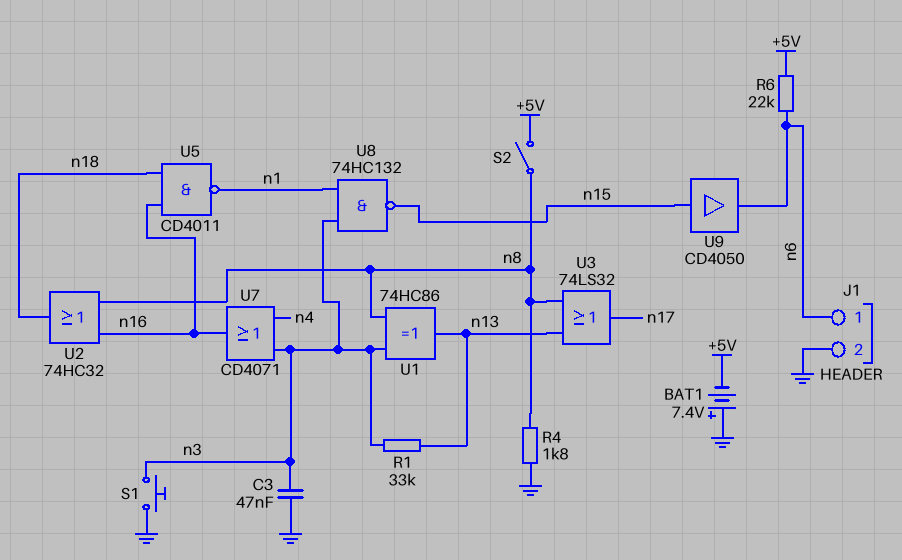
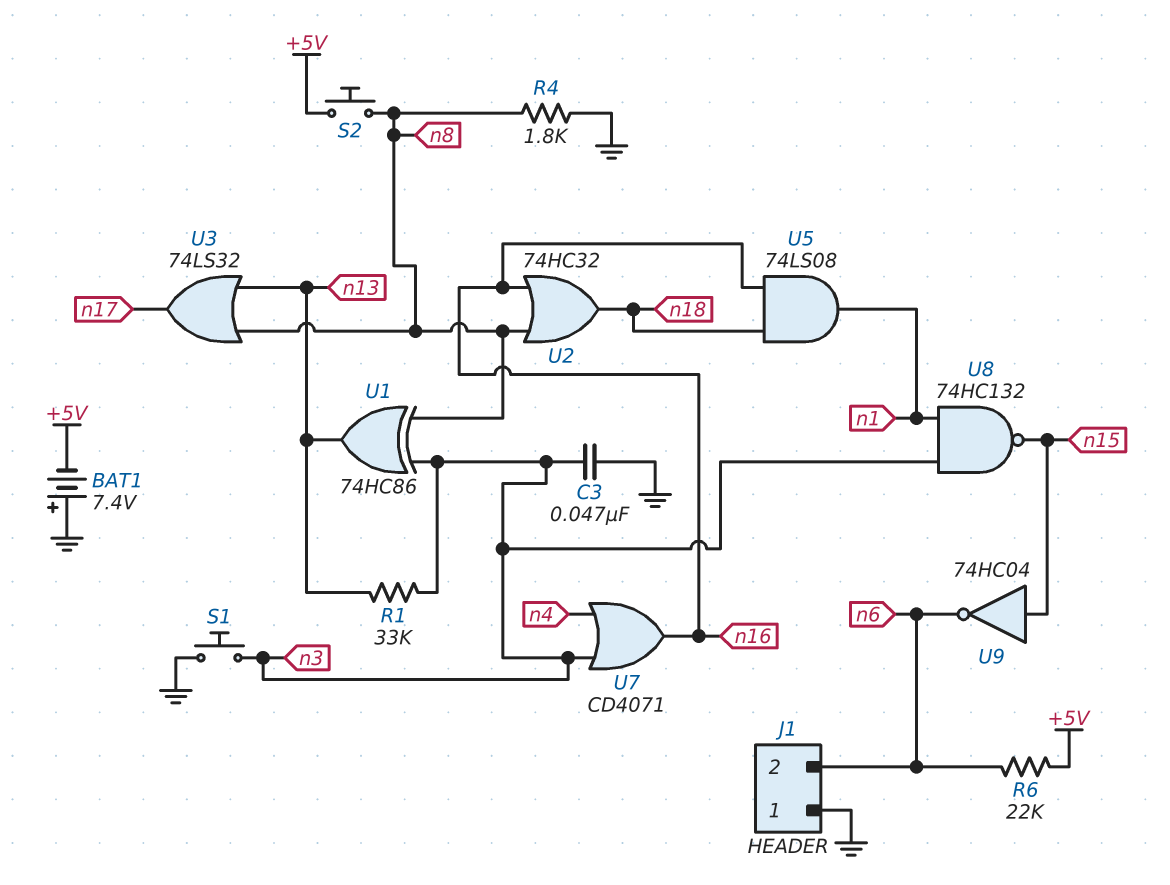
J1 pin 1: n6 -> GND
J1 pin 2: GND -> n6
S2: switch (+5V, n8) -> button (+5V, n8)
U5: NAND CD4011 (in n16, in n18, out n1) -> AND 74LS08 (in n16, in n18, out n1)
U9: buffer CD4050 (in n15, out n6) -> NOT 74HC04 (in n15, out n6)

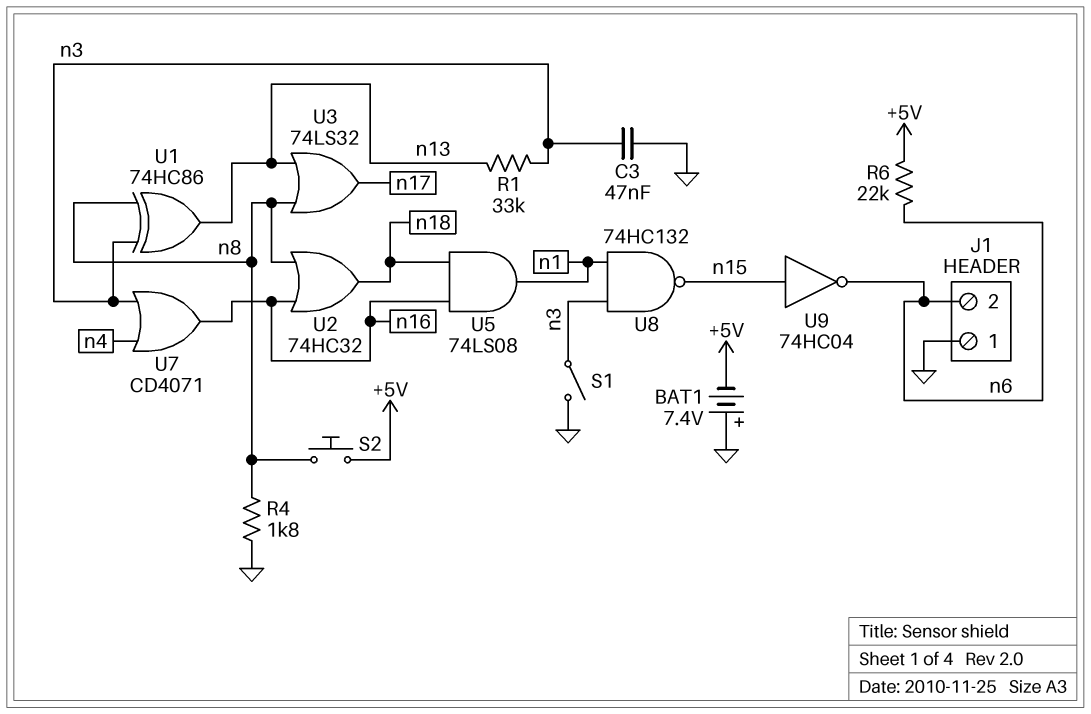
S1: button (GND, n3) -> switch (GND, n3)

